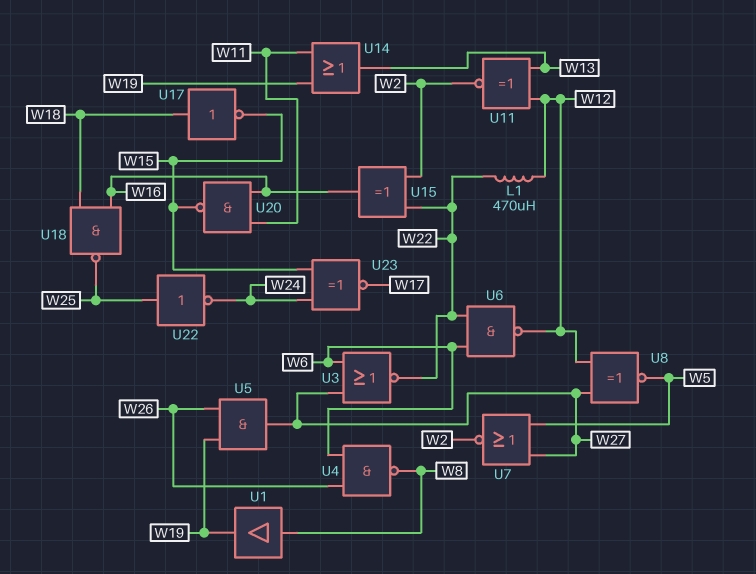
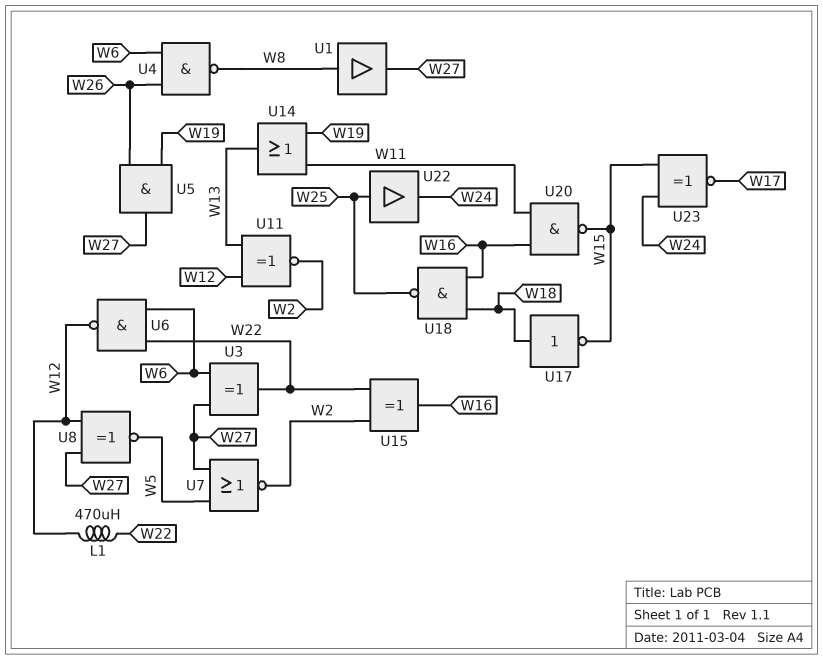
U1: buffer (in W8, out W19) -> buffer (in W8, out W27)
U3: NOR (in W6, in W27, out W22) -> XOR (in W6, in W27, out W22)
U22: NOT (in W25, out W24) -> buffer (in W25, out W24)

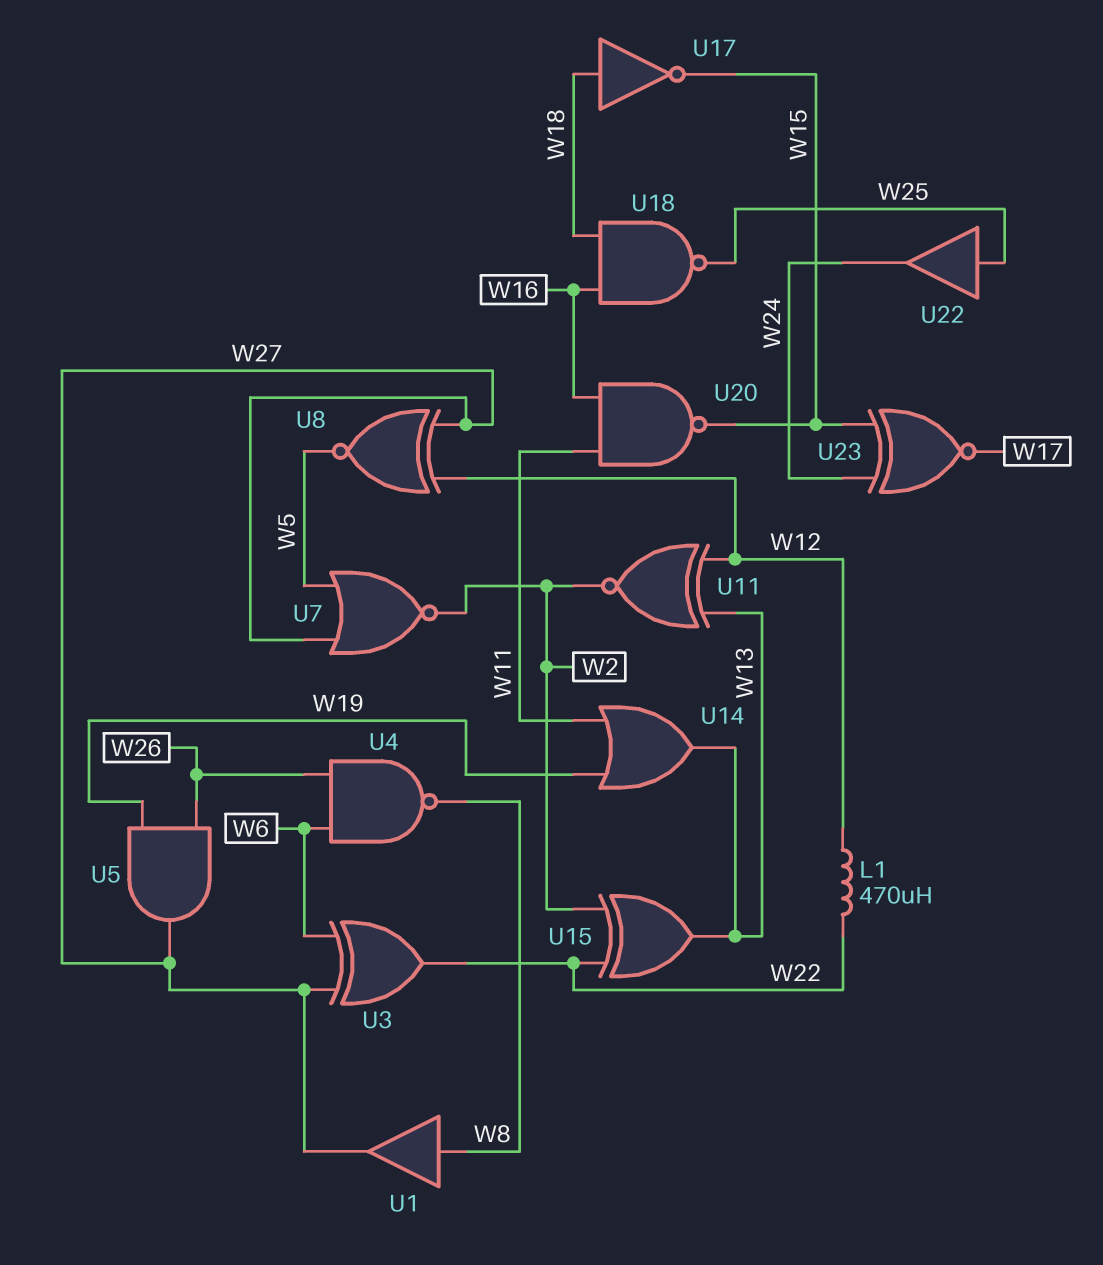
U6: NAND (in W6, in W22, out W12) -> none
U15: XOR (in W2, in W22, out W16) -> XOR (in W2, in W22, out W13)

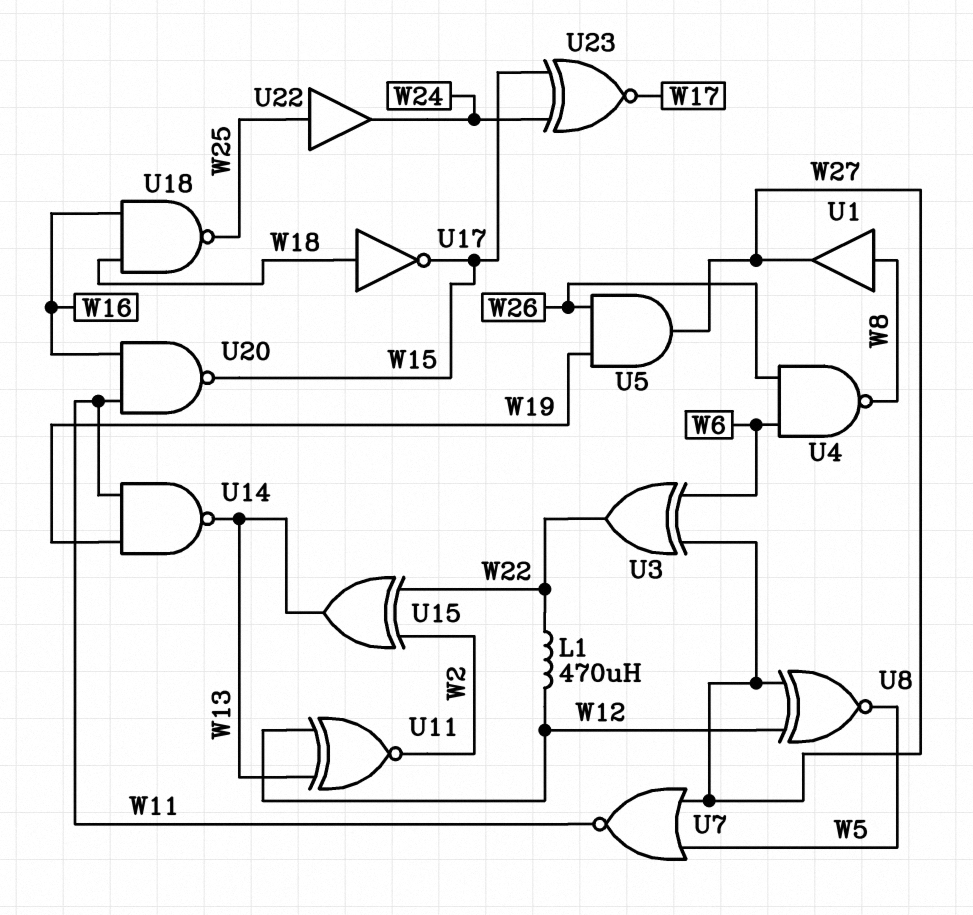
U7: NOR (in W5, in W27, out W2) -> NOR (in W5, in W27, out W11)
U14: OR (in W11, in W19, out W13) -> NAND (in W11, in W19, out W13)

